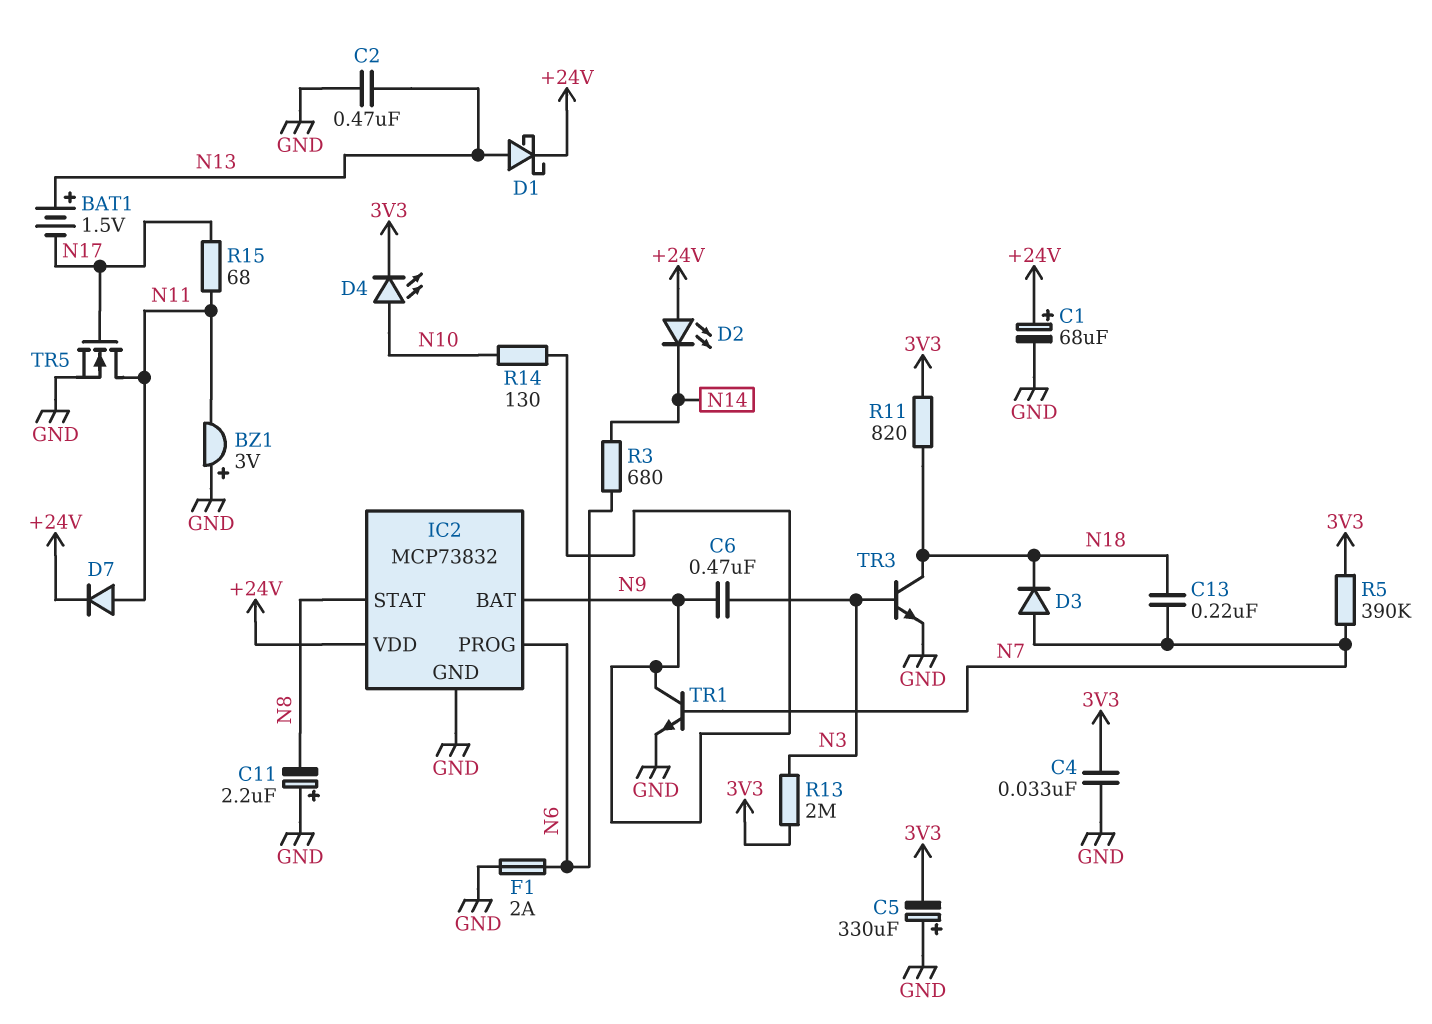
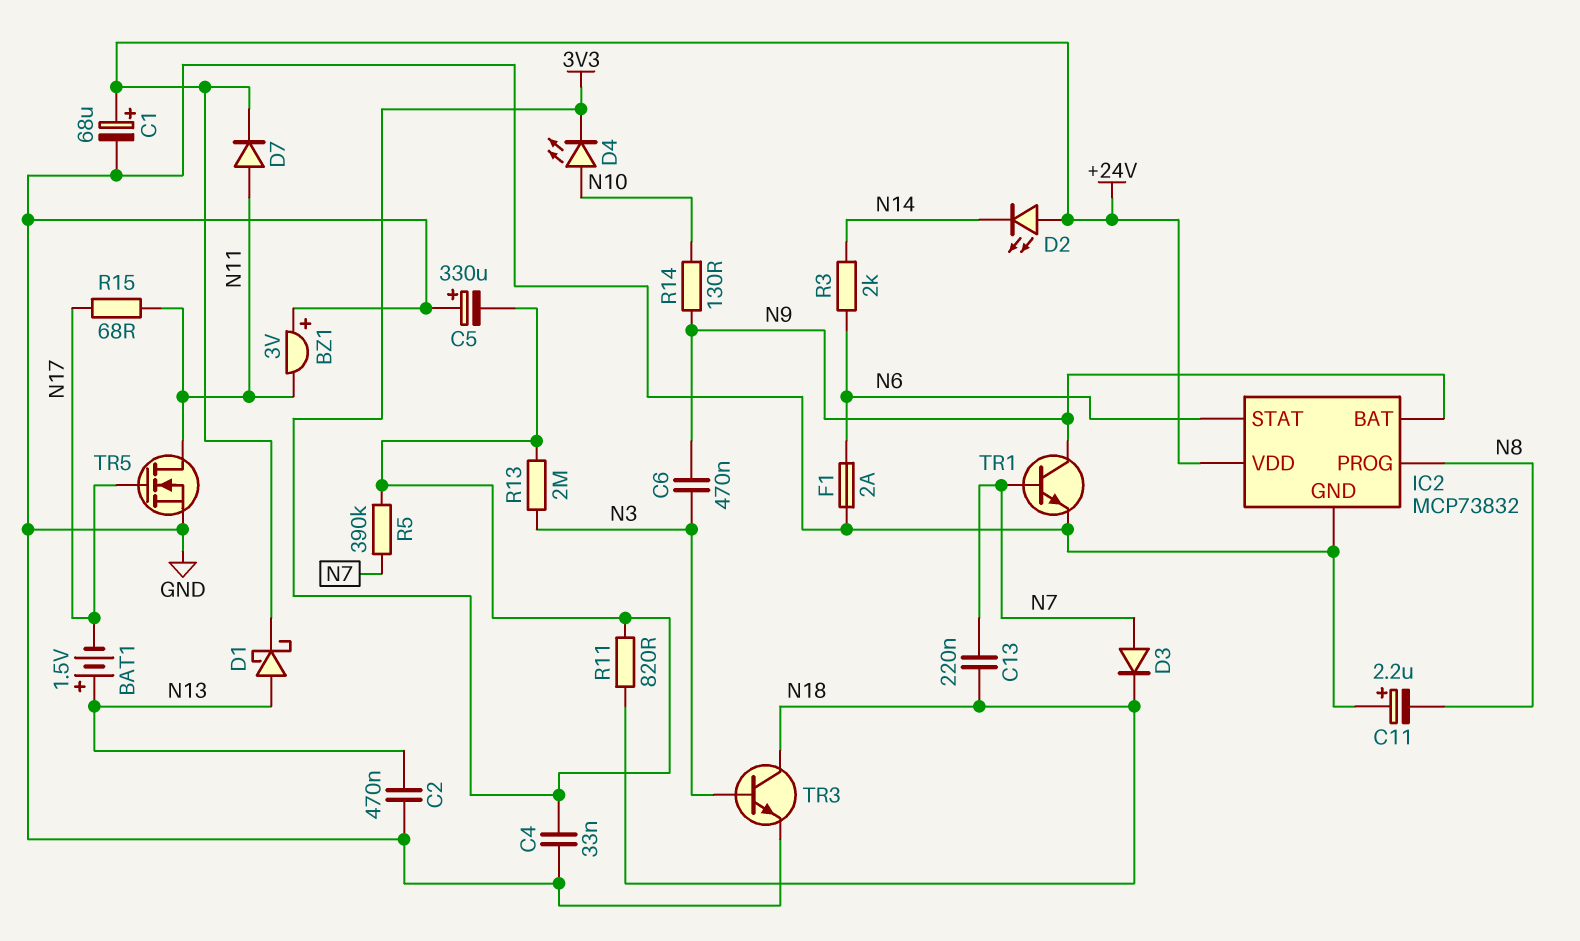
IC2 pin PROG: N6 -> N8
IC2 pin STAT: N8 -> N6
R3: 680 (N6, N14) -> 2k (N6, N14)

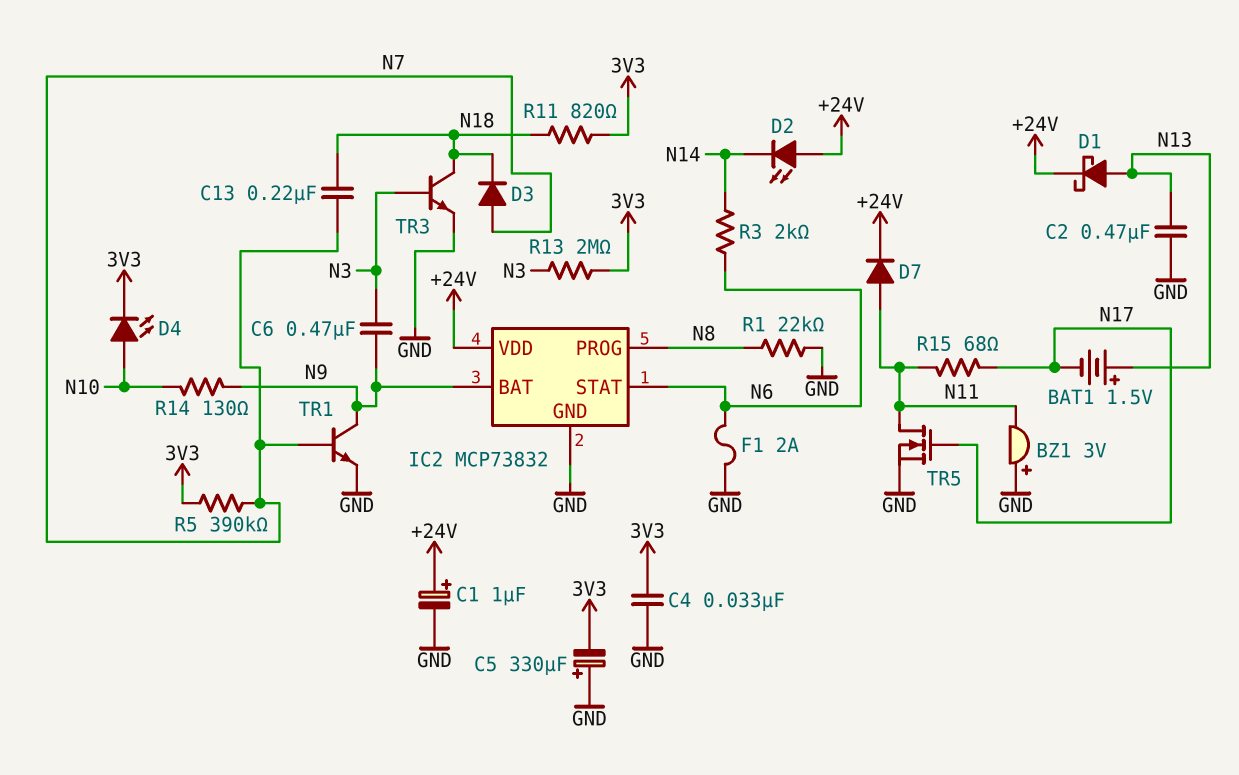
C1: 68uF (plus +24V, minus GND) -> 1uF (plus +24V, minus GND)
C11: 2.2uF (plus GND, minus N8) -> none
R1: none -> 22k (GND, N8)

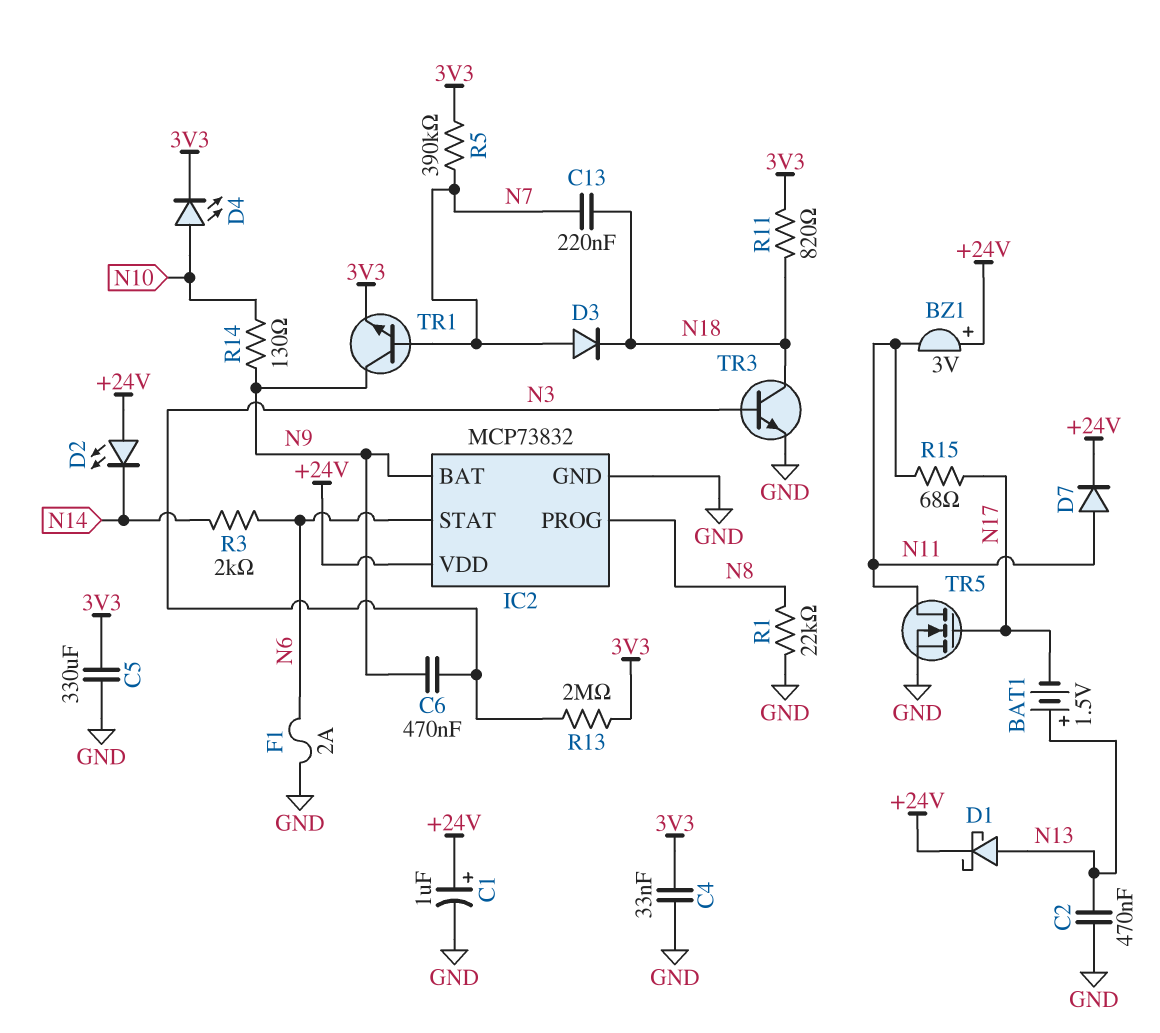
BZ1: buzzer 3V (plus GND, minus N11) -> buzzer 3V (plus +24V, minus N11)
C5: 330uF (plus GND, minus 3V3) -> 330uF (3V3, GND)
TR1: NPN (B N7, C N9, E GND) -> NPN (B N7, C N9, E 3V3)

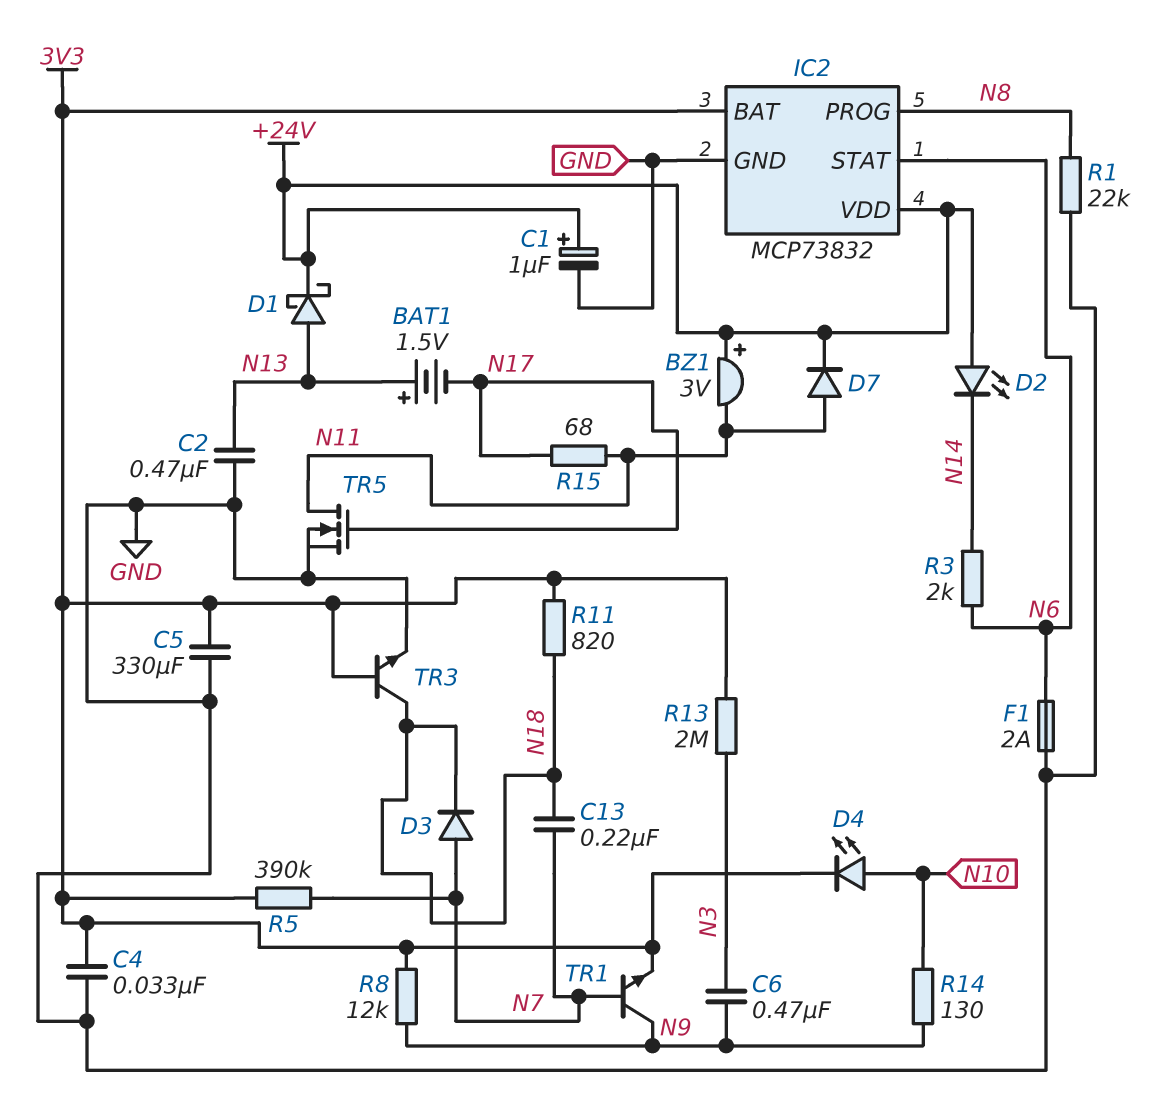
IC2 pin BAT: N9 -> 3V3
R8: none -> 12k (3V3, N9)
TR3: NPN (B N3, C N18, E GND) -> NPN (B 3V3, C N18, E GND)

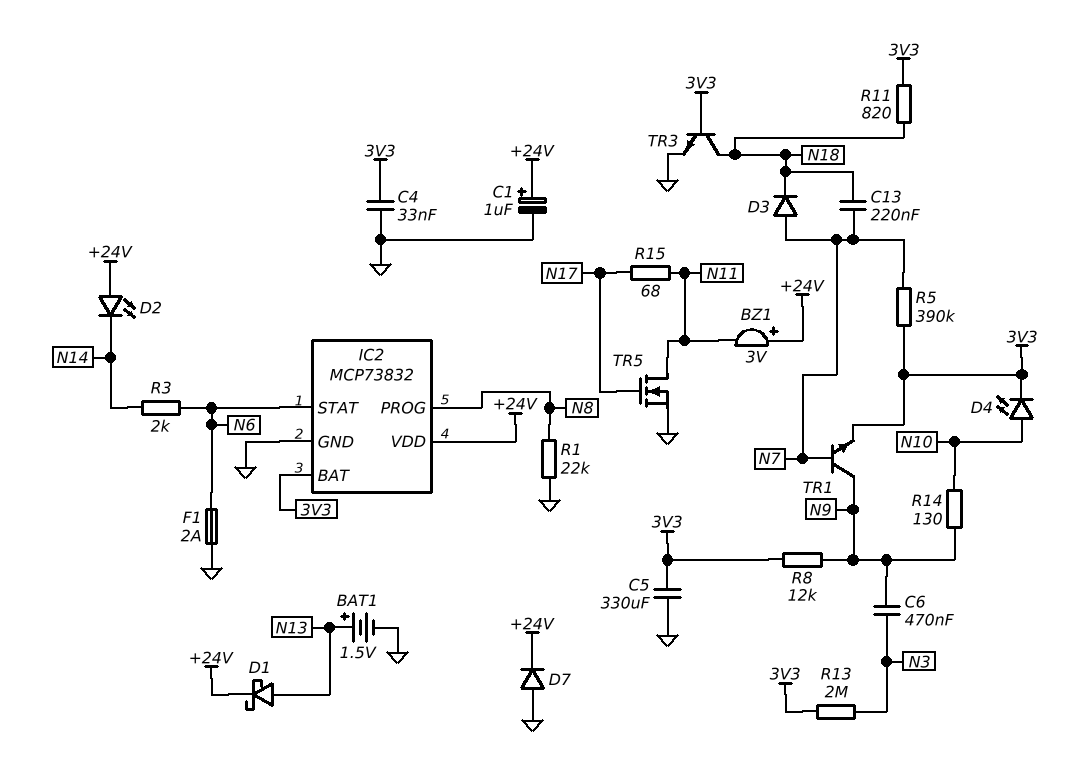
BAT1: 1.5V (plus N13, minus N17) -> 1.5V (plus N13, minus GND)
C2: 470nF (GND, N13) -> none
D7: diode (A N11, K +24V) -> diode (A GND, K +24V)

